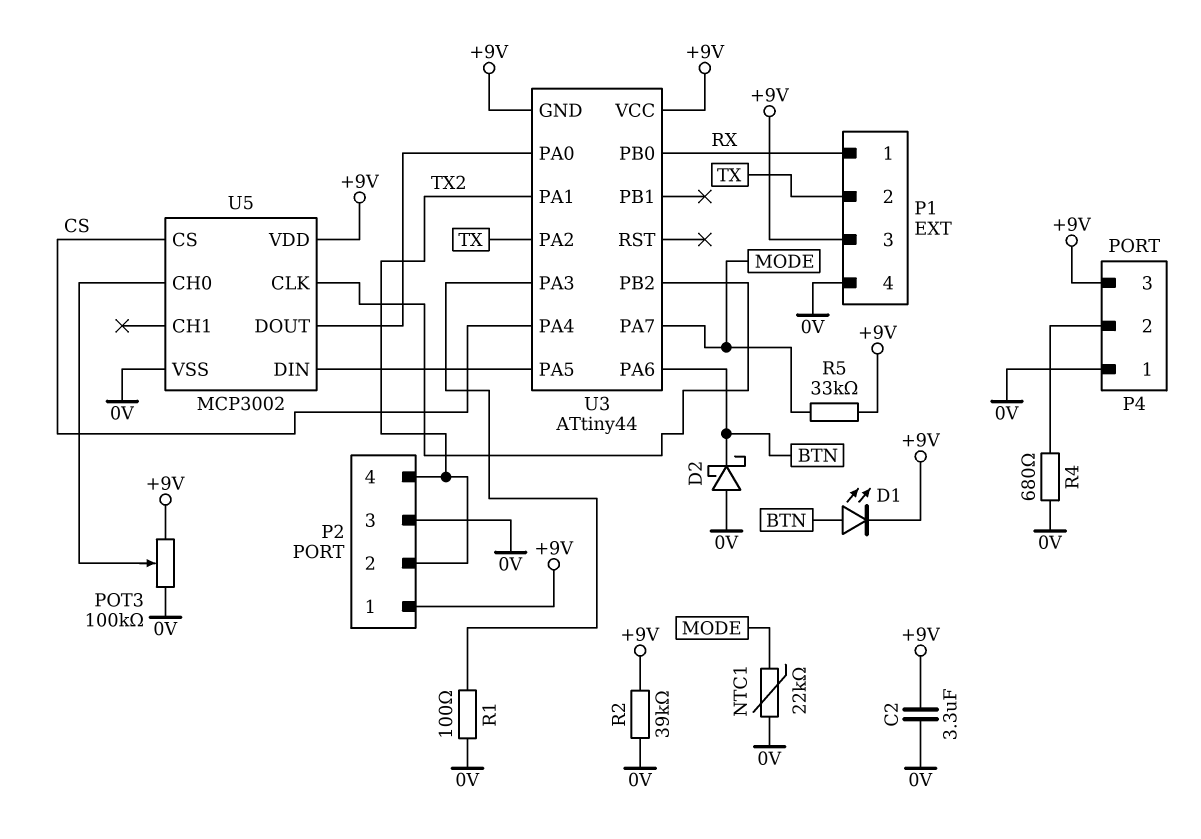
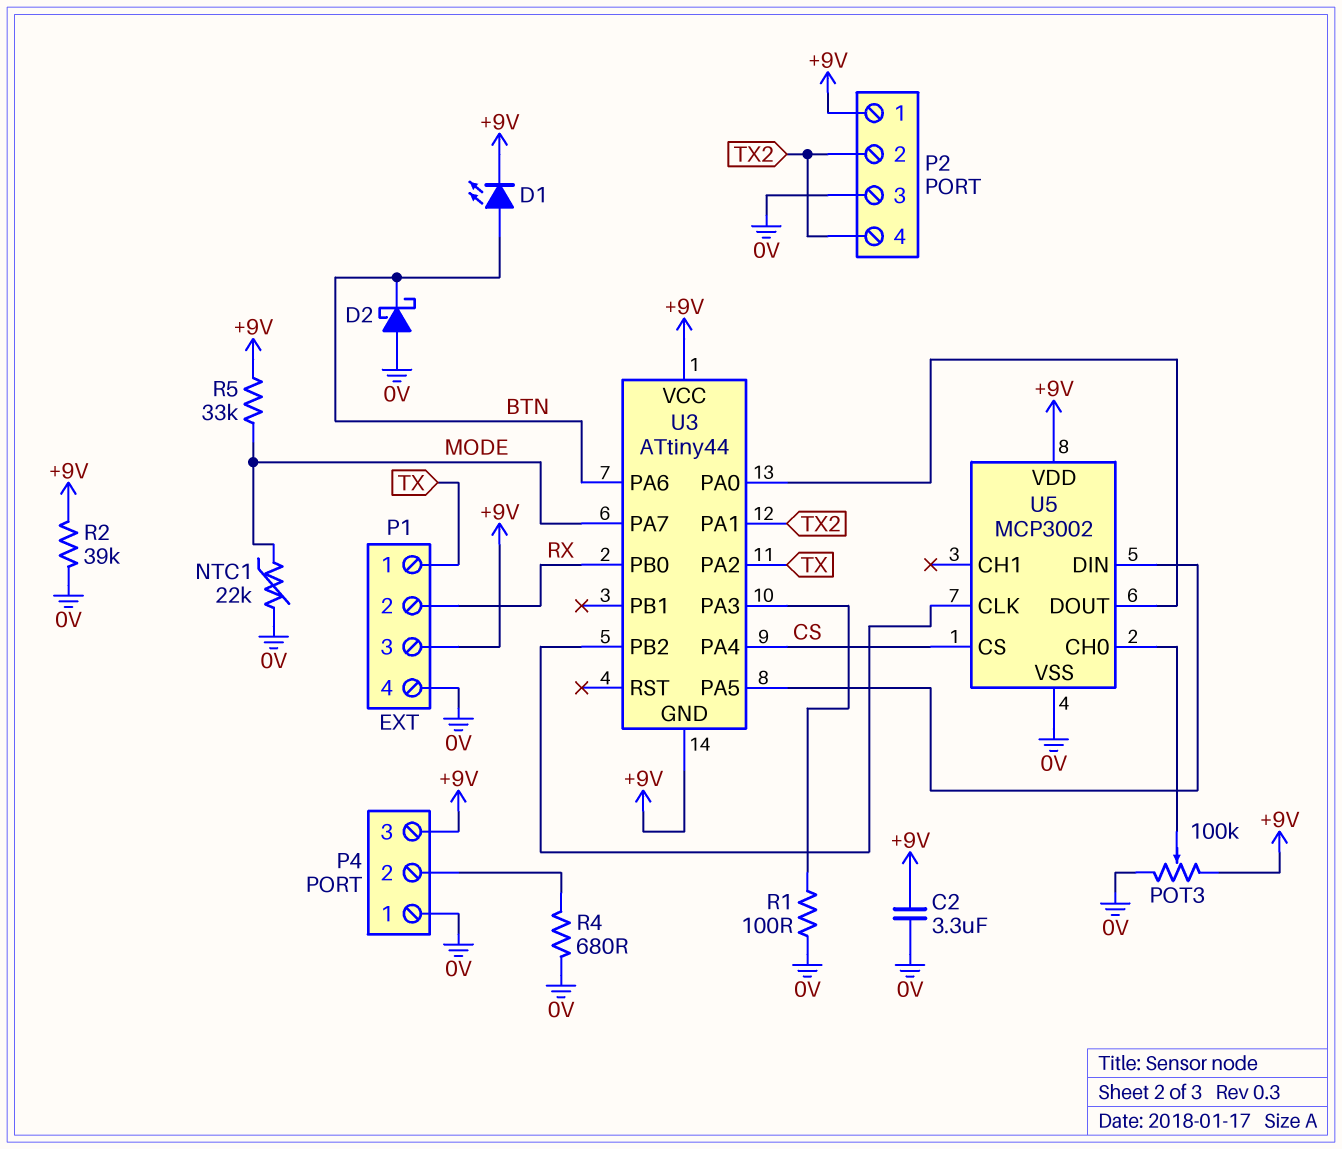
P1 pin 1: RX -> TX
P1 pin 2: TX -> RX

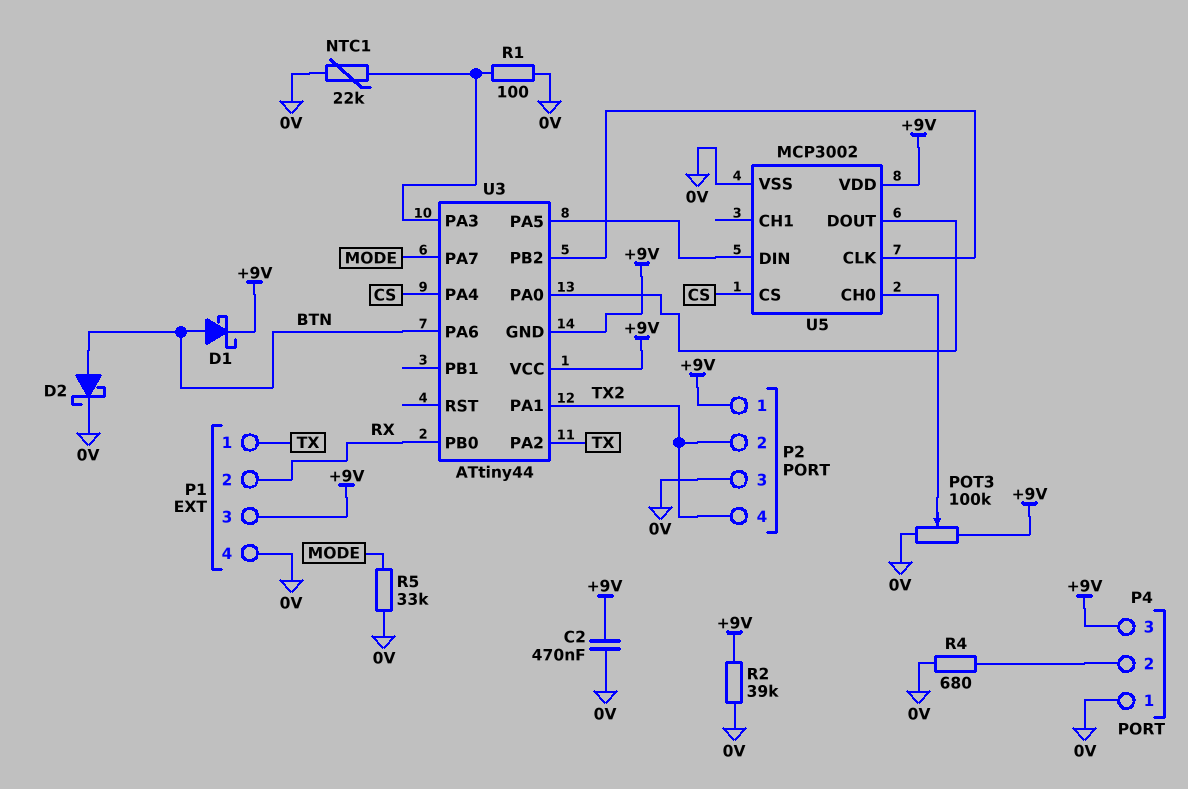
C2: 3.3uF (+9V, 0V) -> 470nF (+9V, 0V)
D1: LED (A BTN, K +9V) -> schottky (A BTN, K +9V)
D2: schottky (A 0V, K BTN) -> schottky (A BTN, K 0V)
NTC1: 22k (0V, MODE) -> 22k (0V, U3/PA3)
R5: 33k (+9V, MODE) -> 33k (0V, MODE)

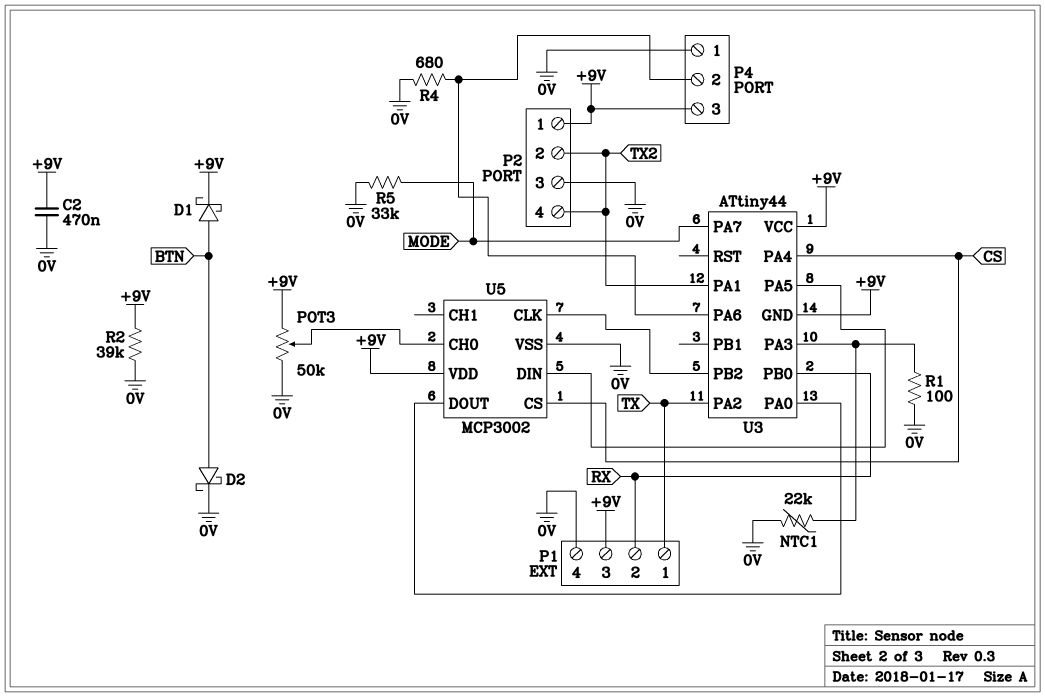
POT3: 100k (+9V, 0V, wiper U5/CH0) -> 50k (+9V, 0V, wiper U5/CH0)
U3 pin PA6: BTN -> P4/2

